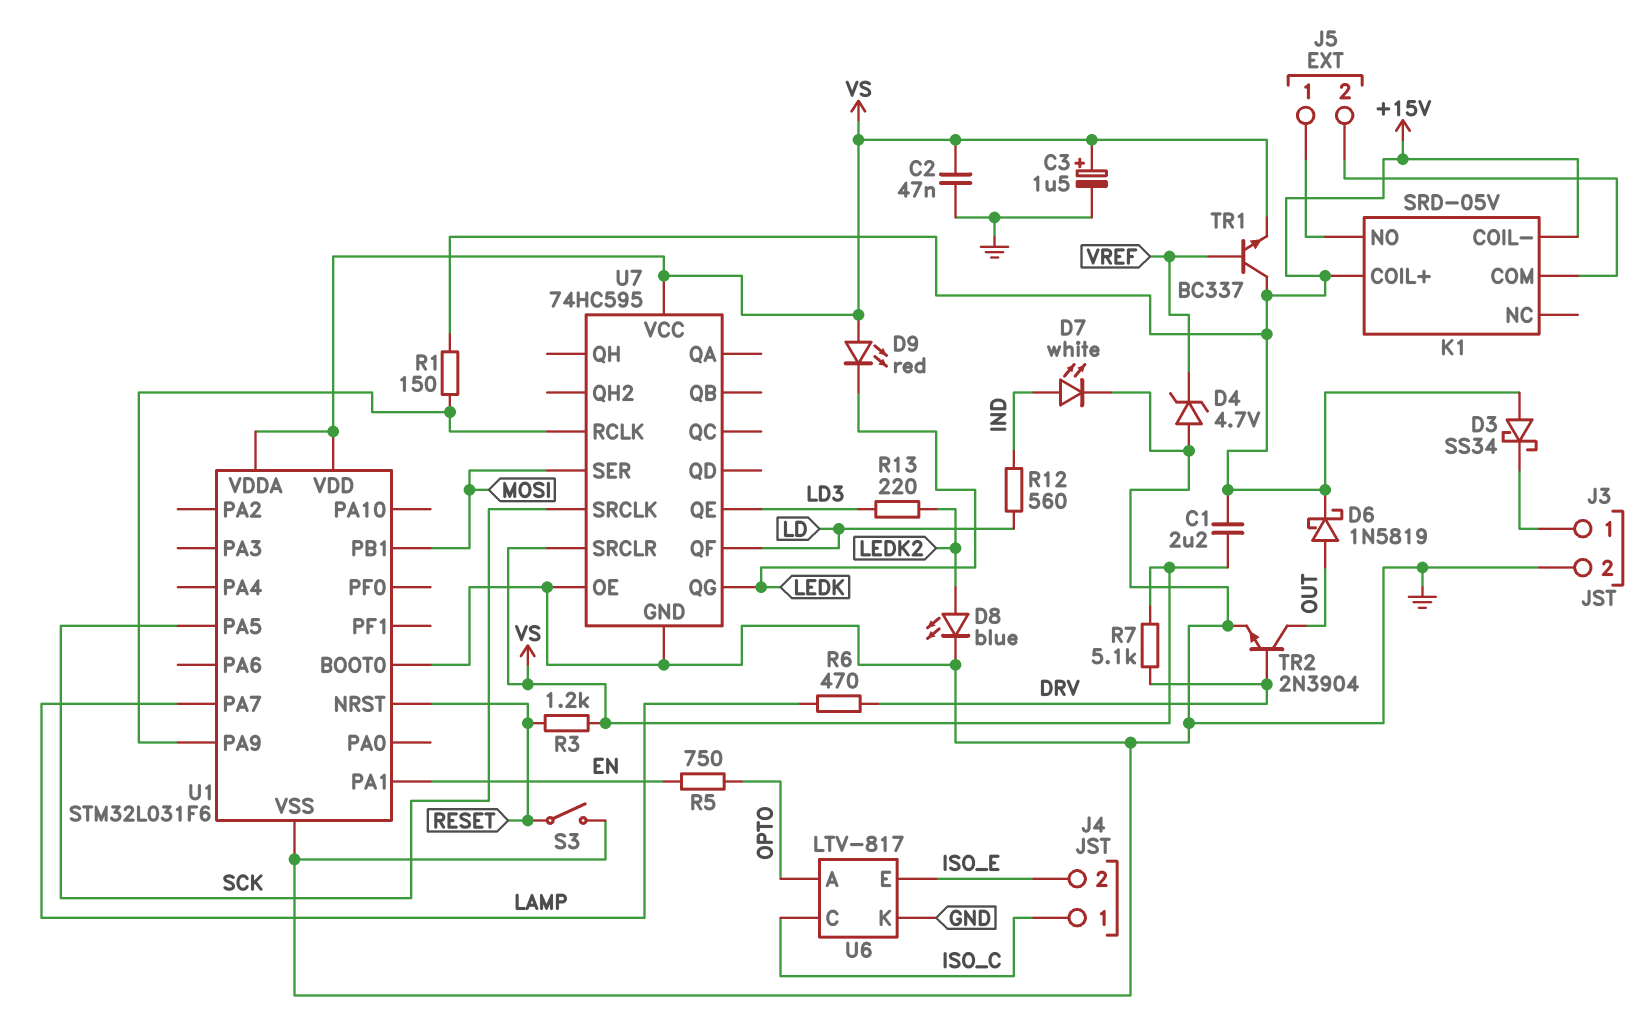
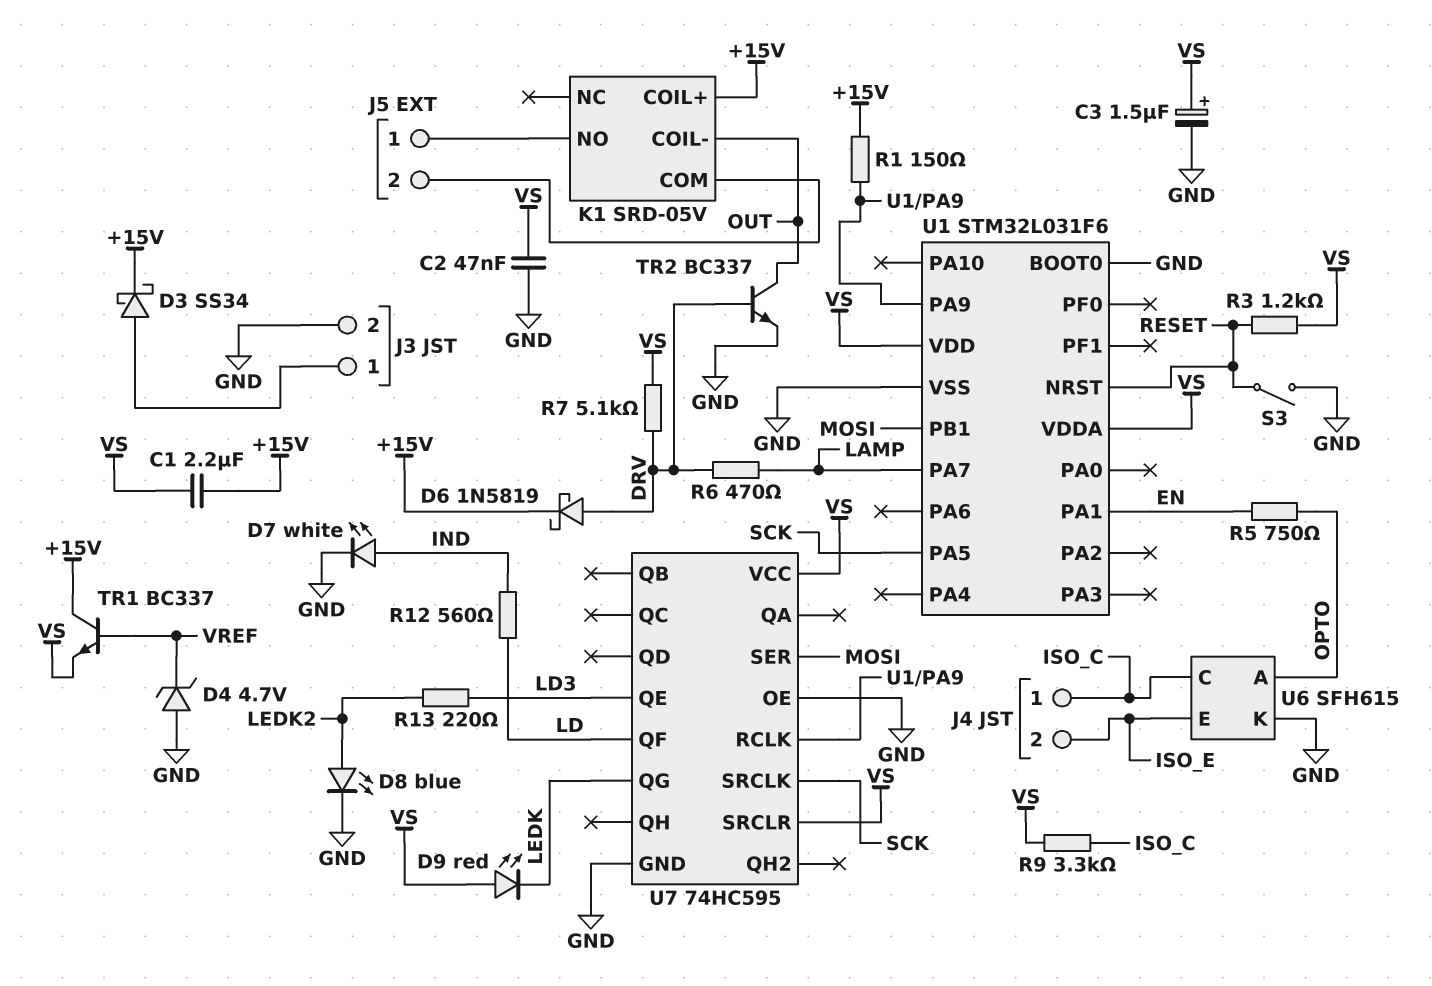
D3: schottky SS34 (A +15V, K J3/1) -> schottky SS34 (A J3/1, K +15V)
D6: schottky 1N5819 (A OUT, K +15V) -> schottky 1N5819 (A DRV, K +15V)
K1 pin COIL-: +15V -> OUT
R9: none -> 3.3k (ISO_C, VS)
TR2: NPN 2N3904 (B DRV, C OUT, E GND) -> NPN BC337 (B DRV, C OUT, E GND)
U6: LTV-817 -> SFH615

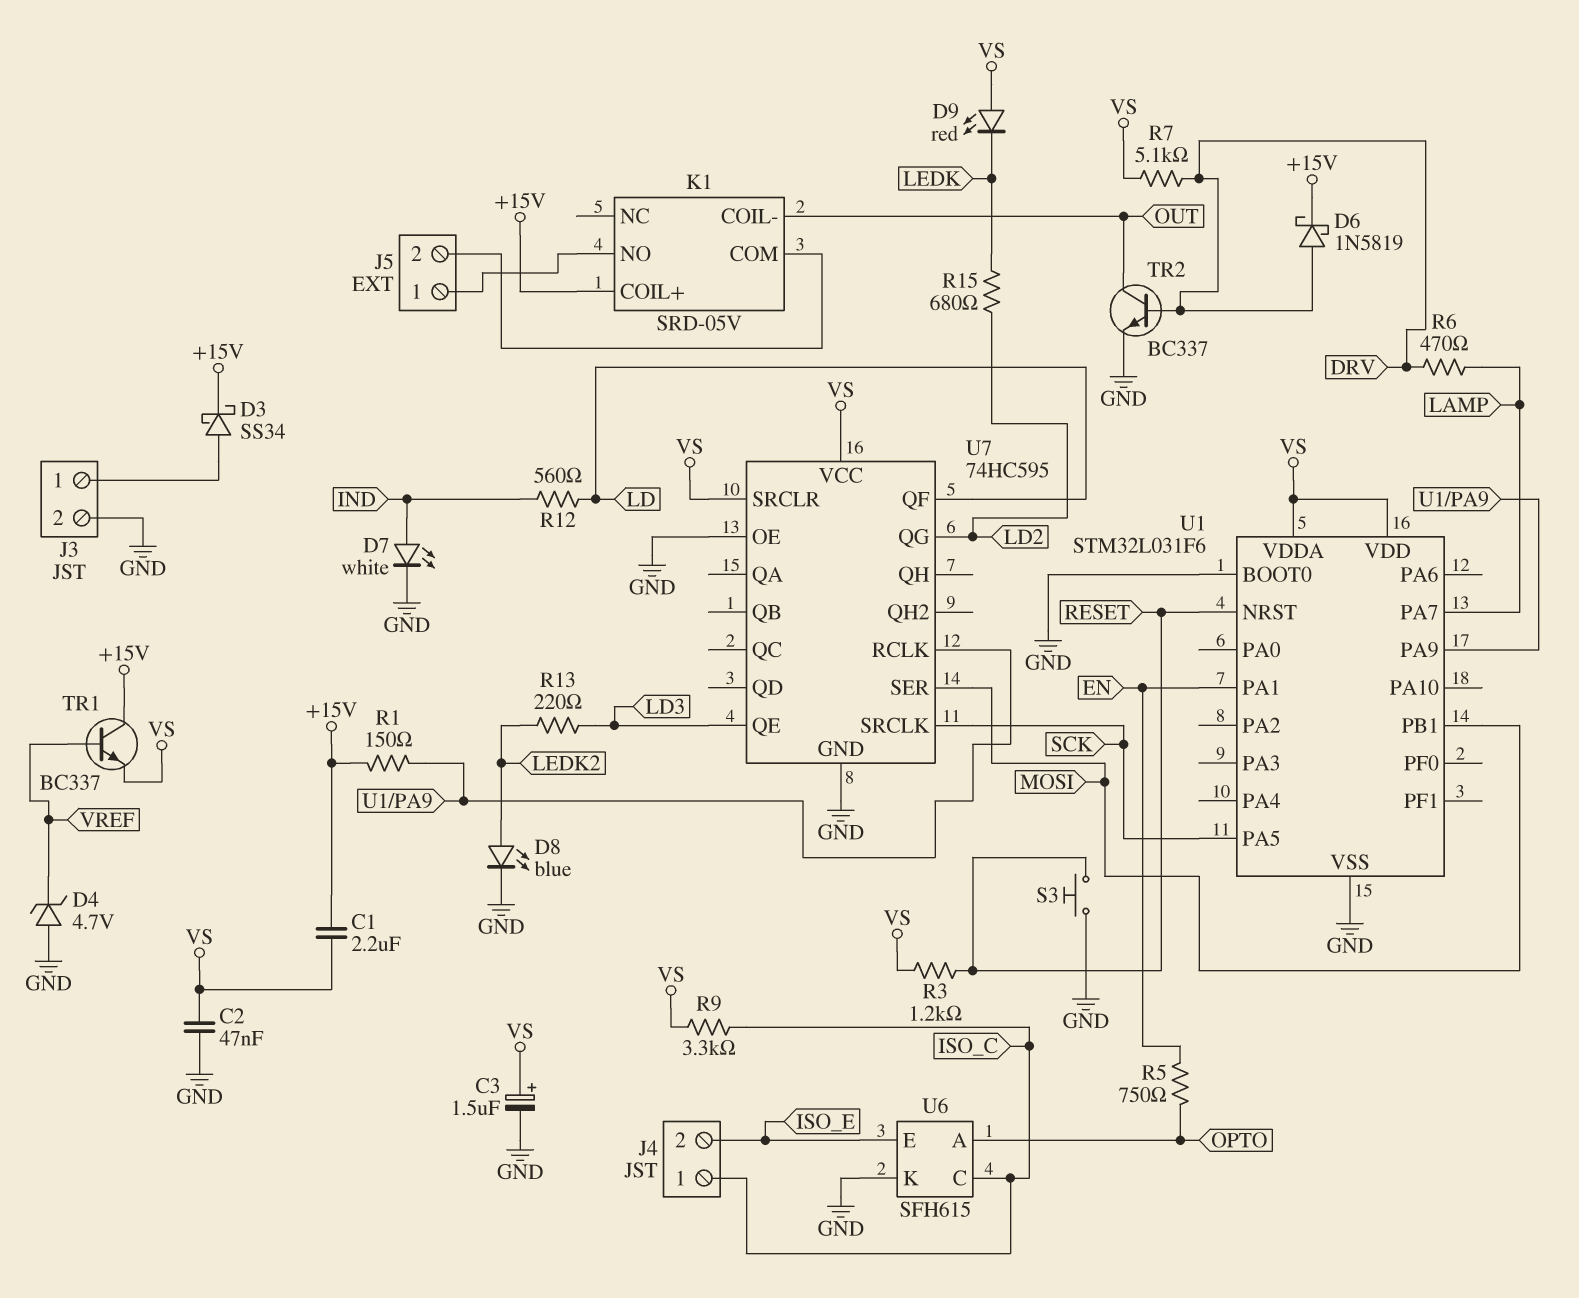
R15: none -> 680 (LD2, LEDK)
S3: switch (GND, RESET) -> button (GND, RESET)
U7 pin QG: LEDK -> LD2

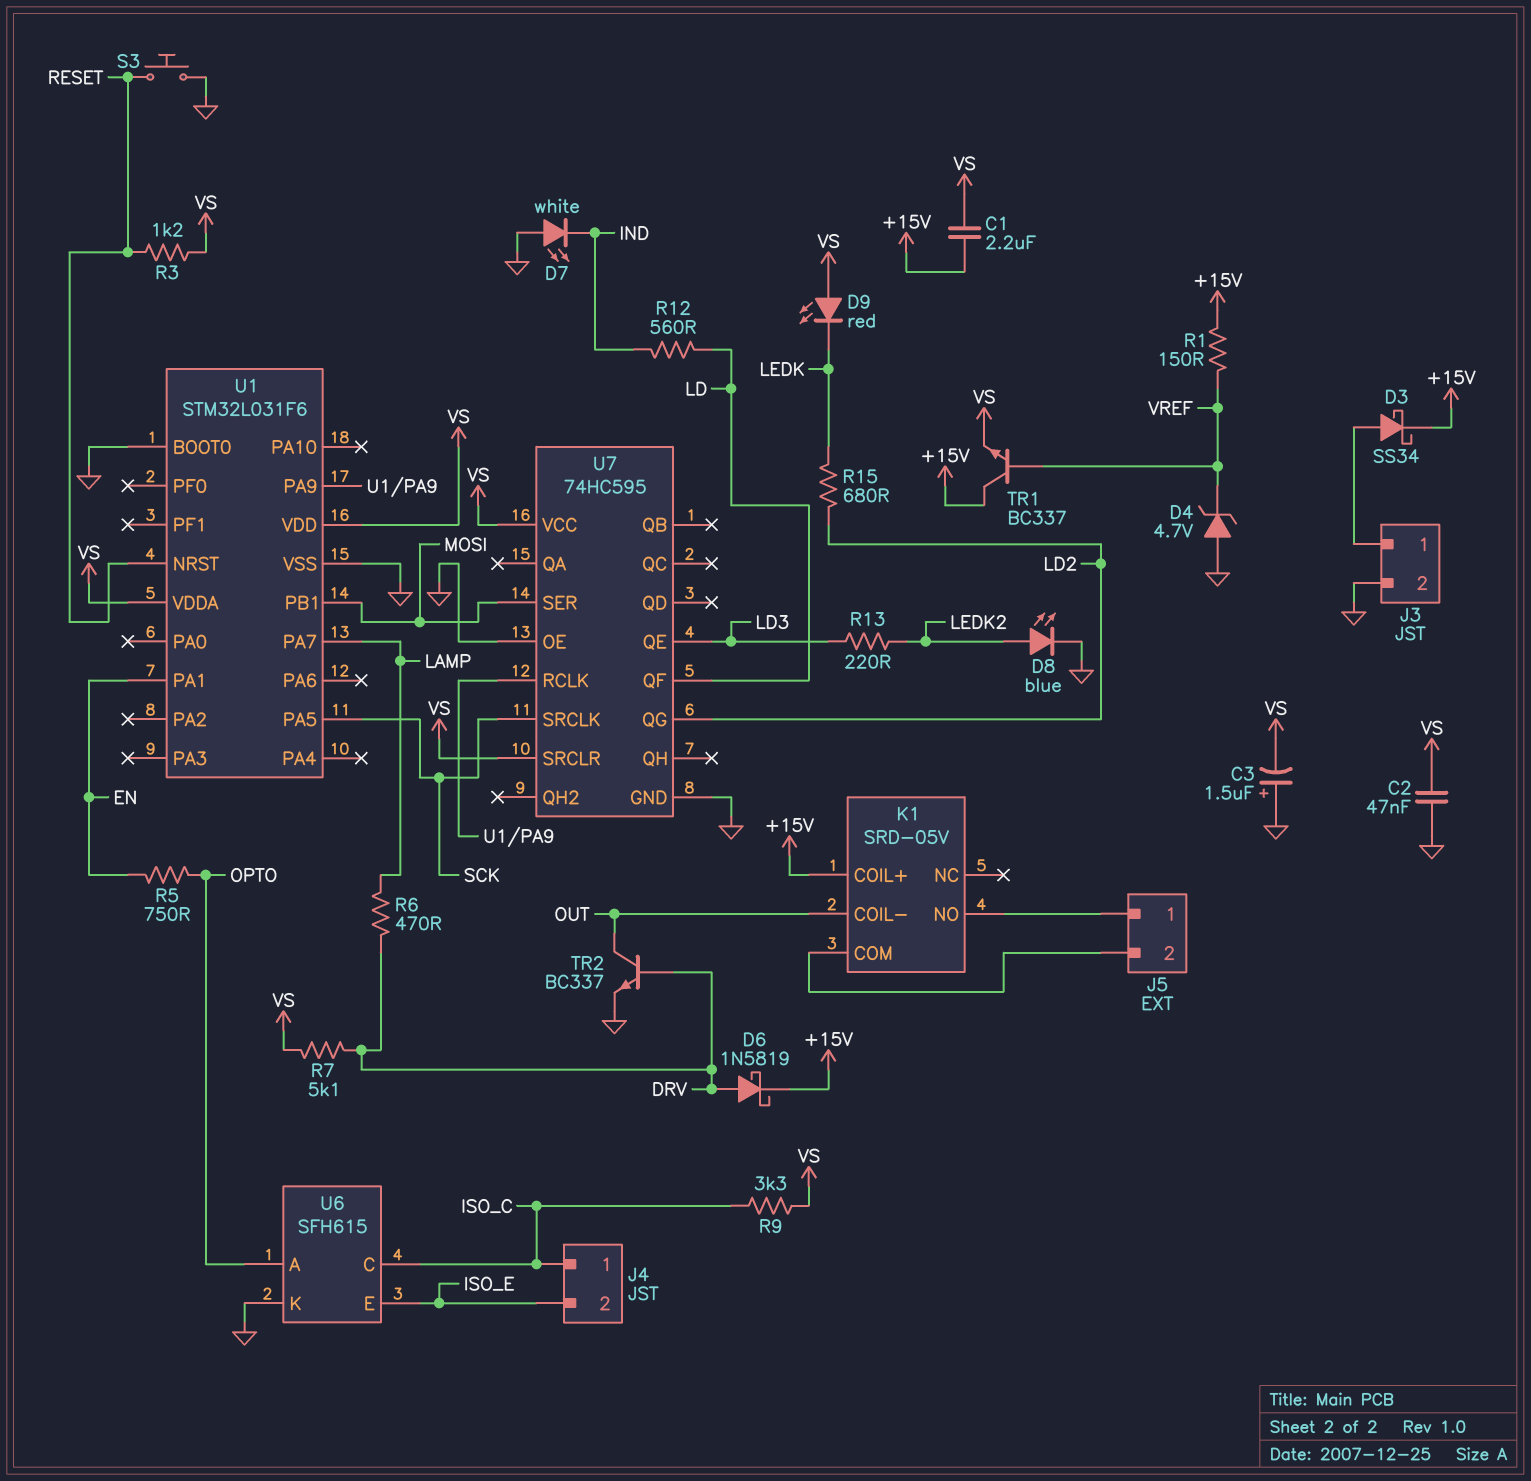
C3: 1.5uF (plus VS, minus GND) -> 1.5uF (plus GND, minus VS)
D7: LED white (A IND, K GND) -> LED white (A GND, K IND)
R1: 150 (+15V, U1/PA9) -> 150 (+15V, VREF)

